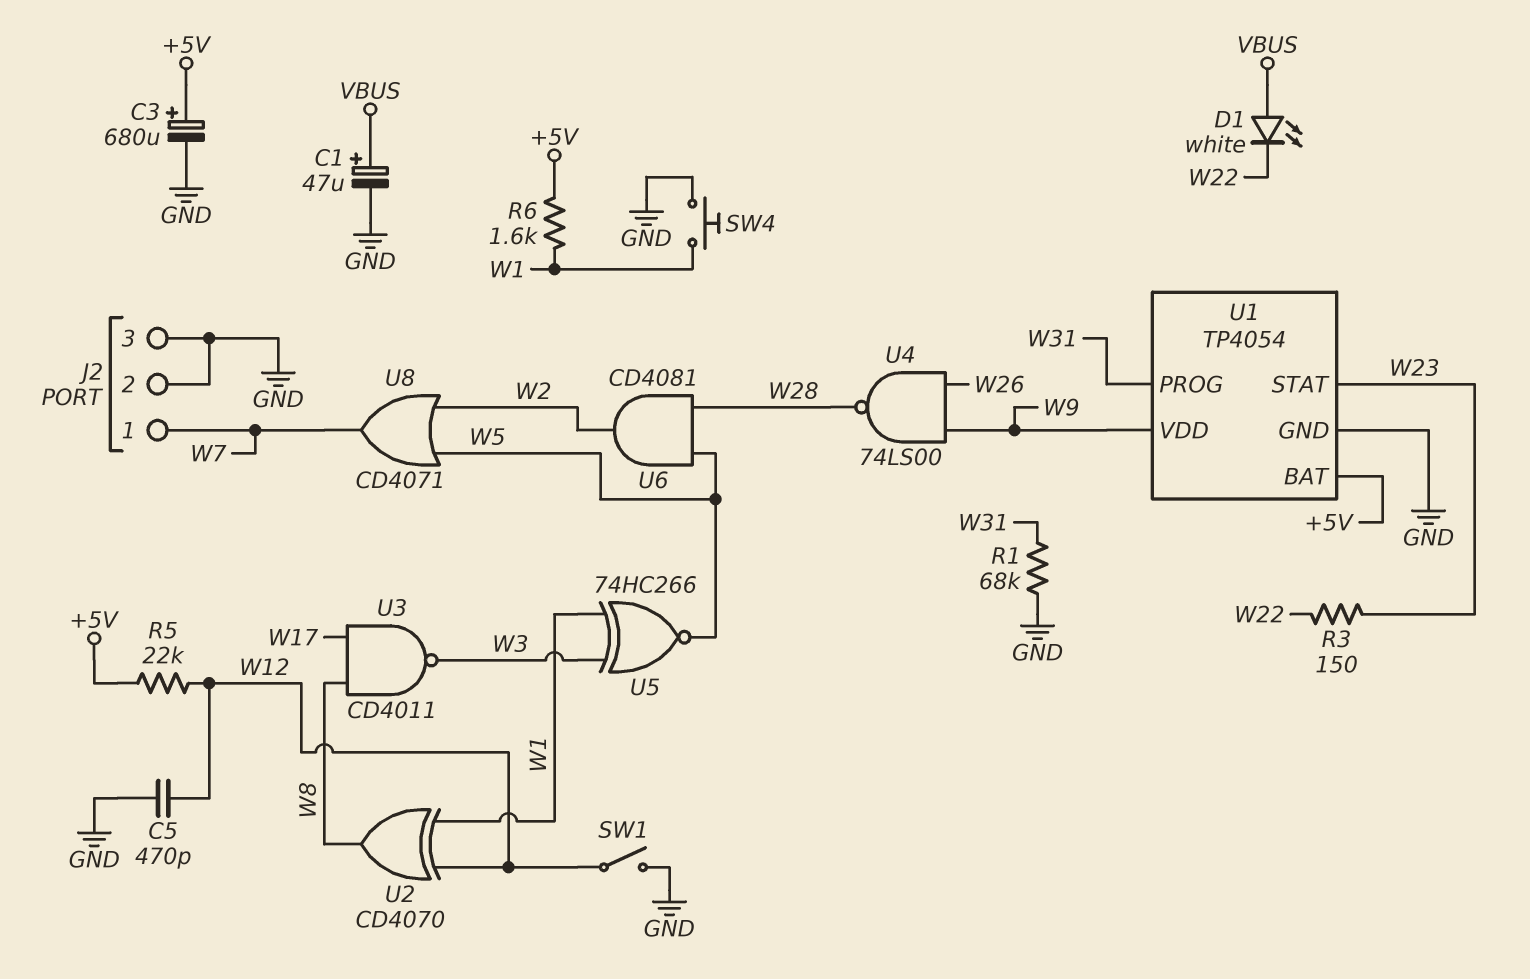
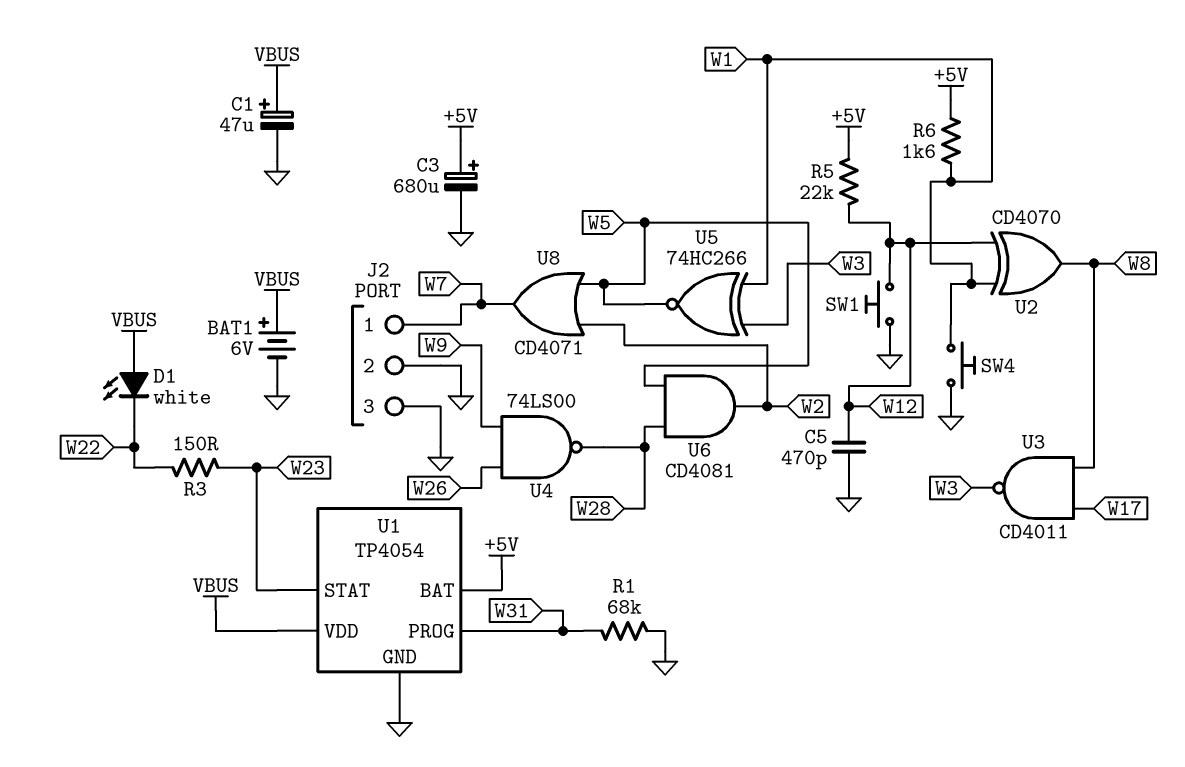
BAT1: none -> 6V (plus VBUS, minus GND)
SW1: switch (GND, W12) -> button (GND, W12)
U1 pin VDD: W9 -> VBUS

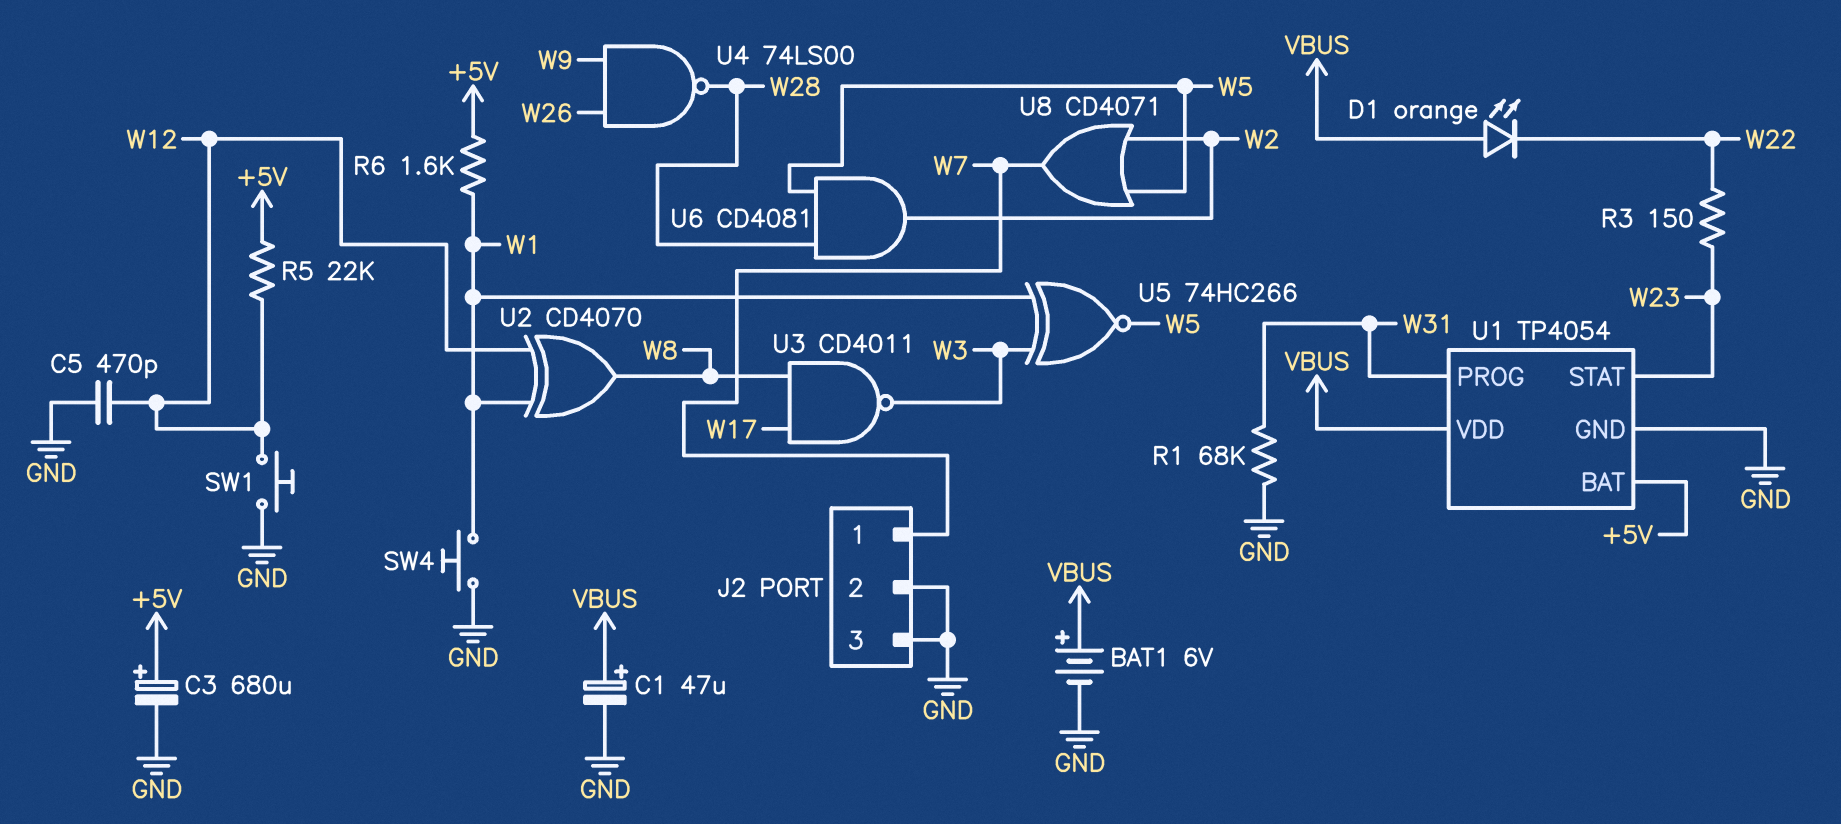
D1: LED white (A VBUS, K W22) -> LED orange (A VBUS, K W22)

